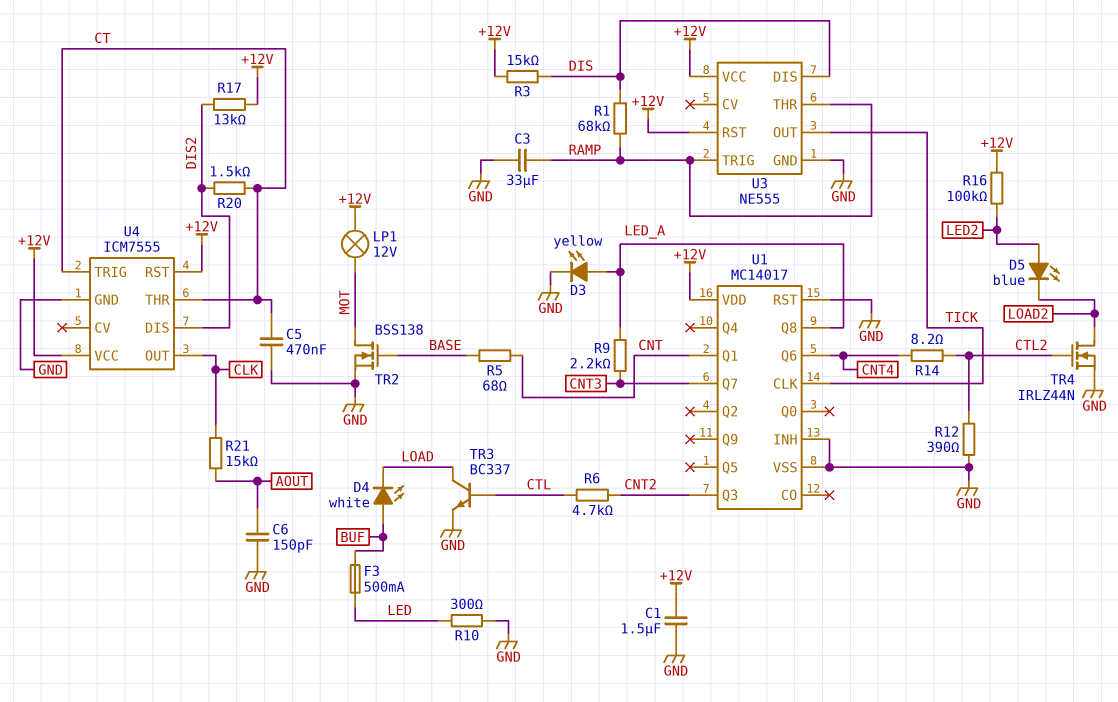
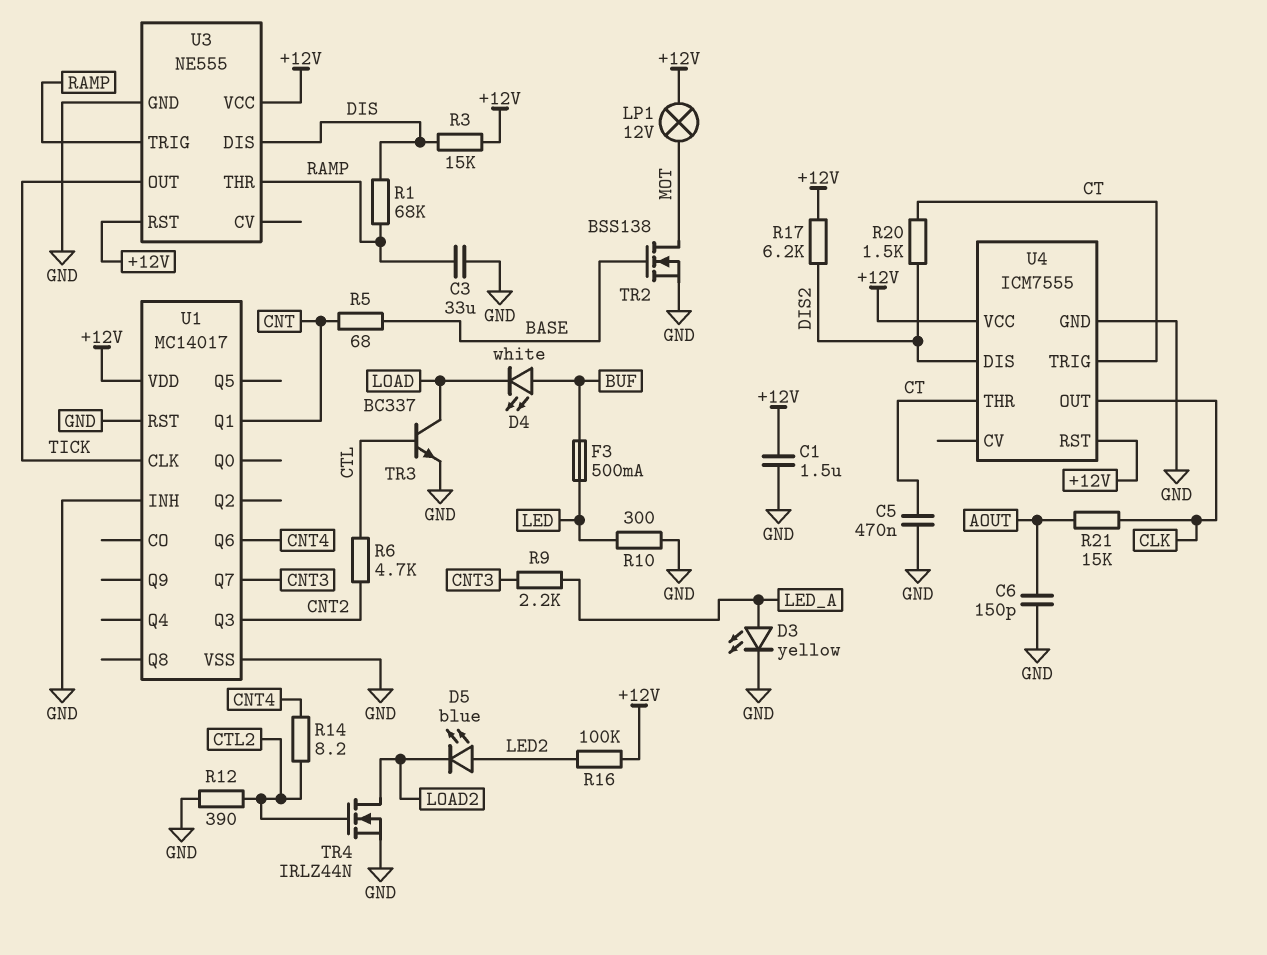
R17: 13k (+12V, DIS2) -> 6.2k (+12V, DIS2)
U1 pin Q8: LED_A -> none

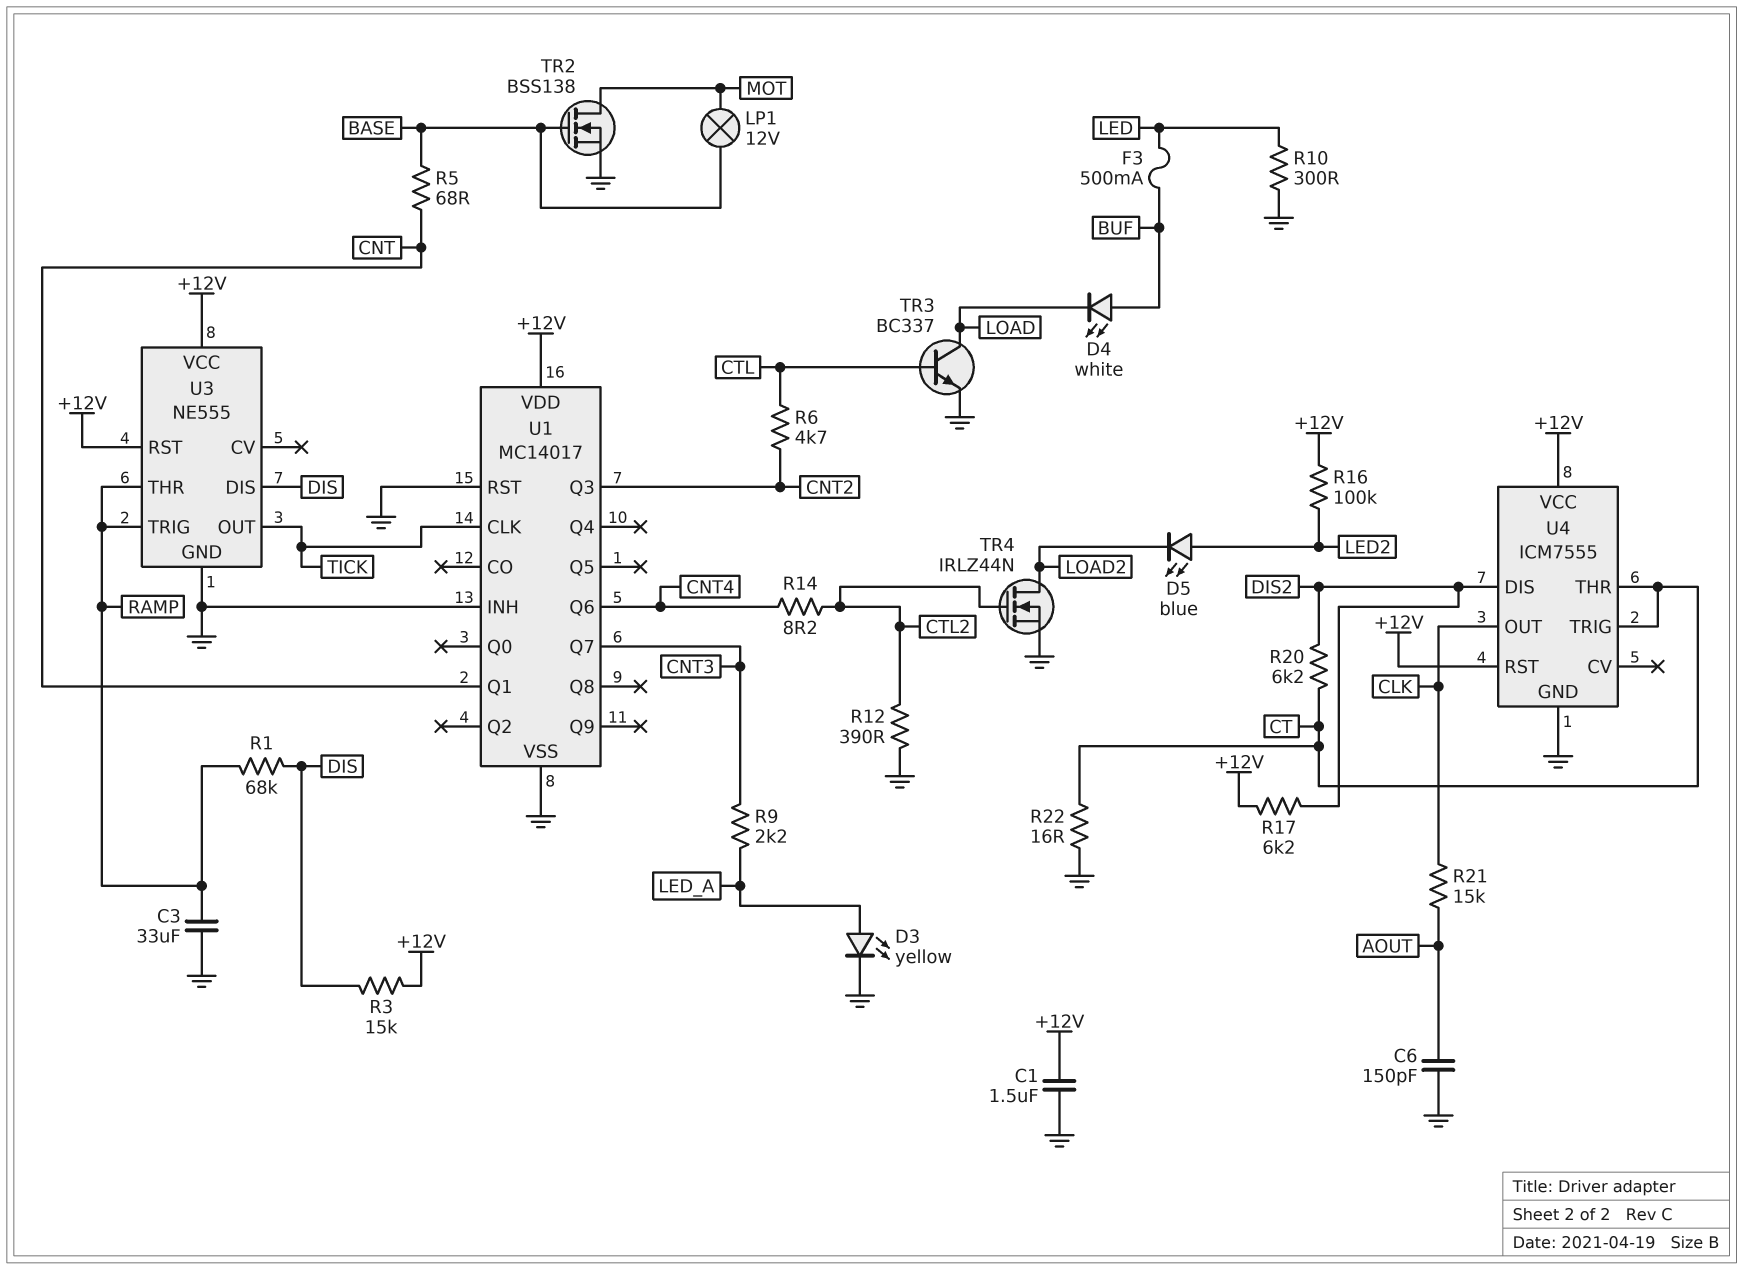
C5: 470nF (CT, GND) -> none
LP1: lamp 12V (+12V, MOT) -> lamp 12V (BASE, MOT)
R20: 1.5k (CT, DIS2) -> 6.2k (CT, DIS2)
R22: none -> 16 (CT, GND)

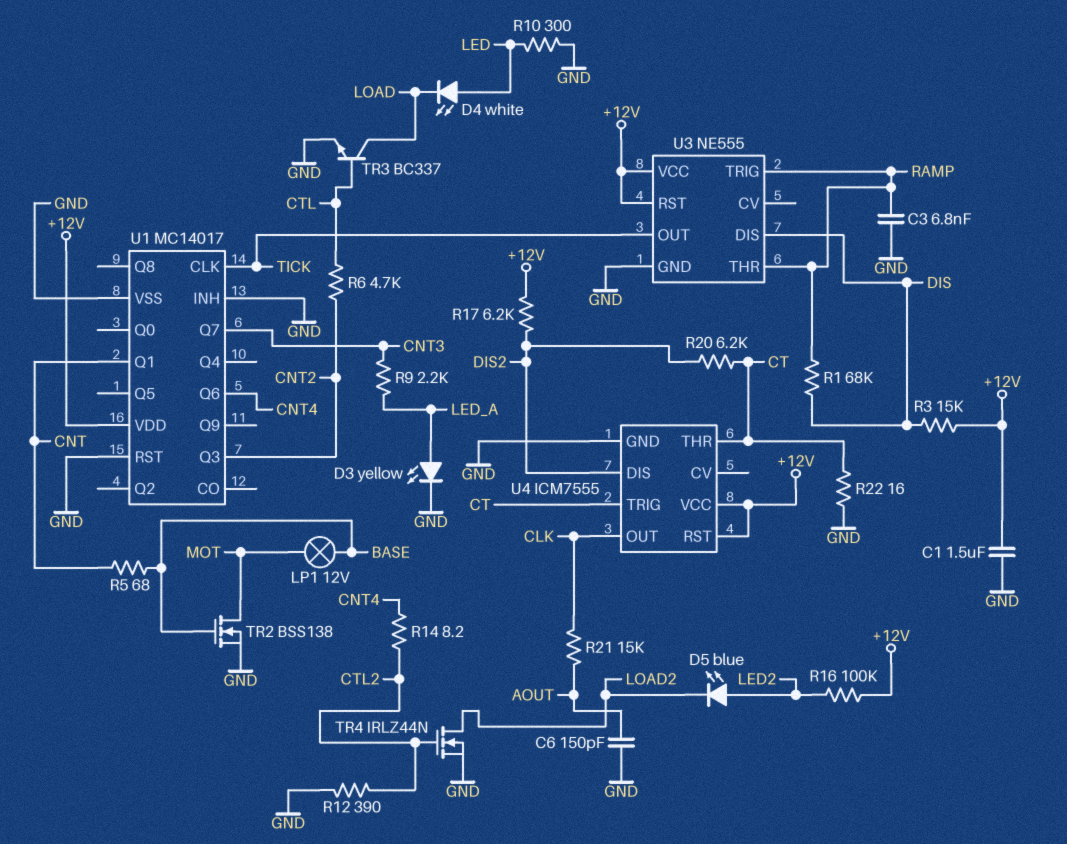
C3: 33uF (GND, RAMP) -> 6.8nF (GND, RAMP)
D4: LED white (A BUF, K LOAD) -> LED white (A LED, K LOAD)
F3: 500mA (BUF, LED) -> none

